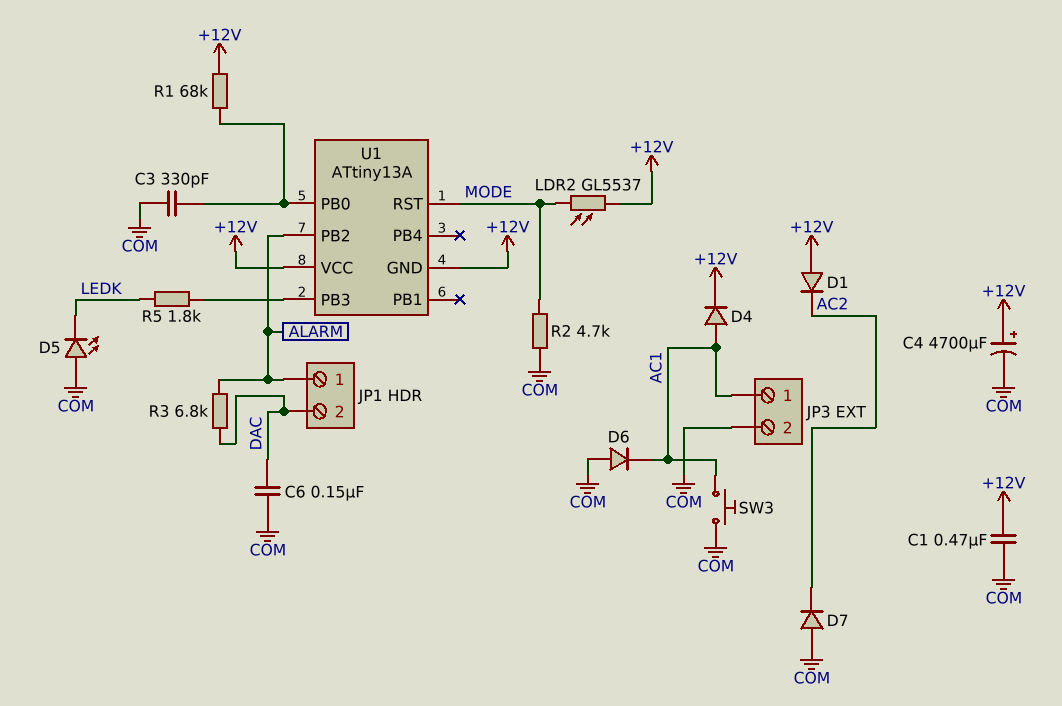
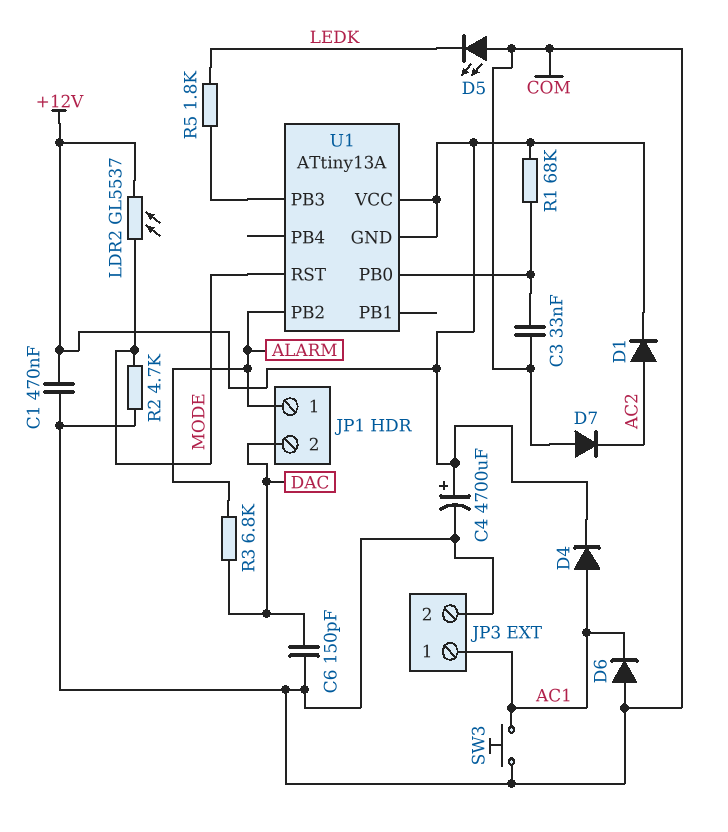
C3: 330pF (COM, U1/PB0) -> 33nF (COM, U1/PB0)
C6: 150nF (COM, DAC) -> 150pF (COM, DAC)
D1: diode (A +12V, K AC2) -> diode (A AC2, K +12V)

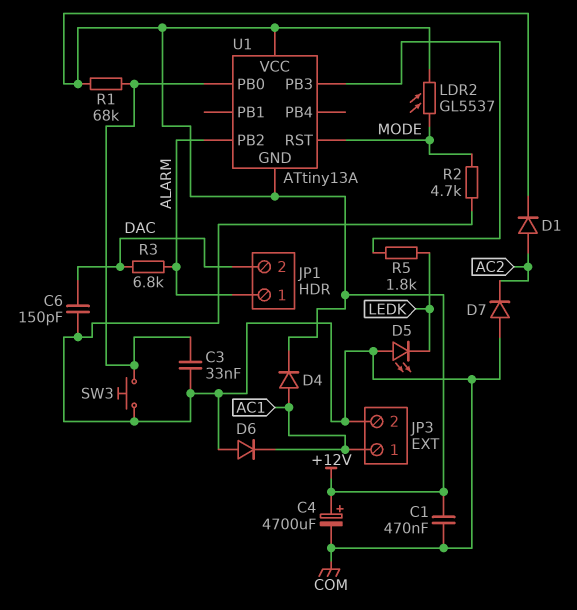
SW3: button (AC1, COM) -> button (COM, U1/PB0)

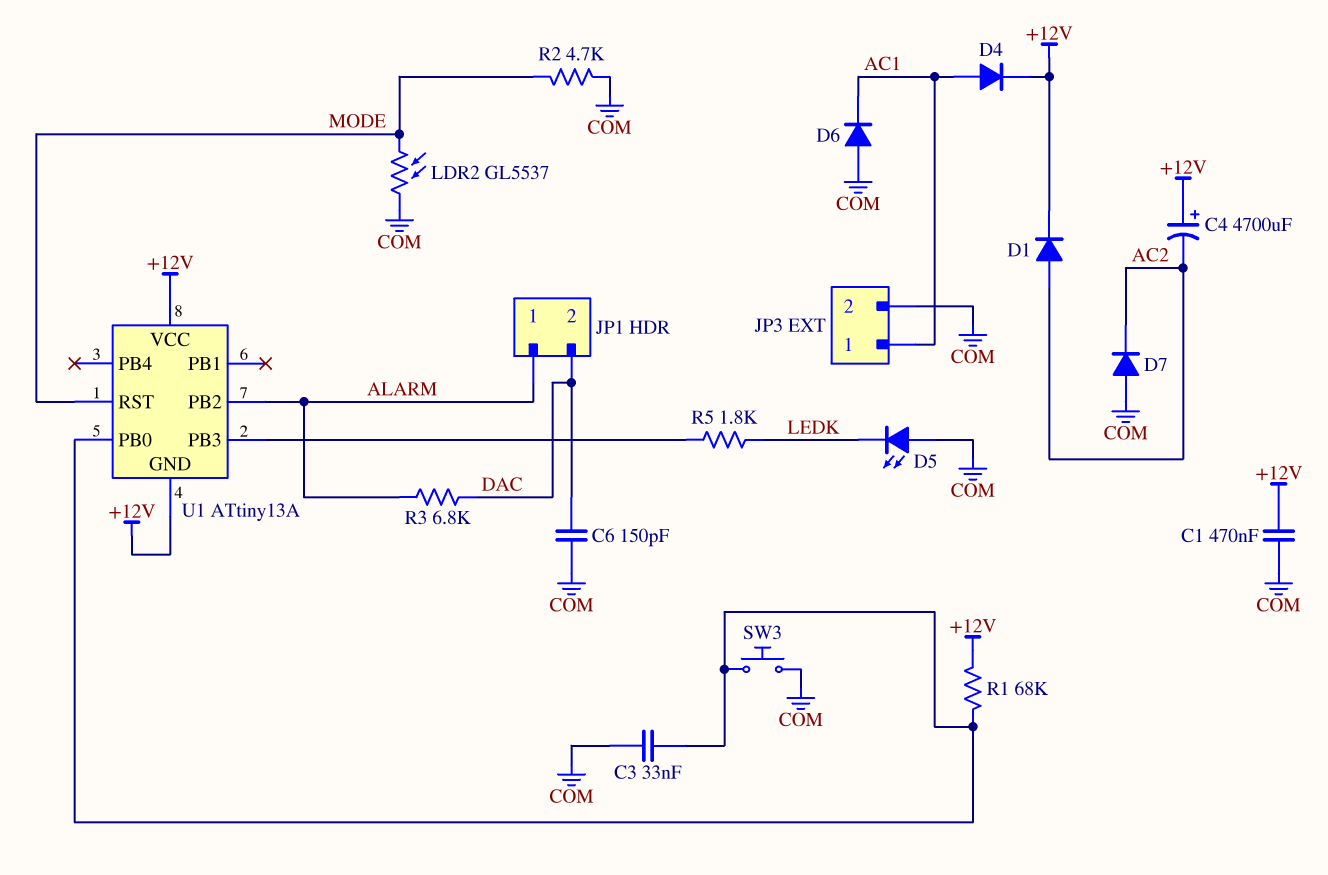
C4: 4700uF (plus +12V, minus COM) -> 4700uF (plus +12V, minus AC2)
LDR2: GL5537 (+12V, MODE) -> GL5537 (COM, MODE)

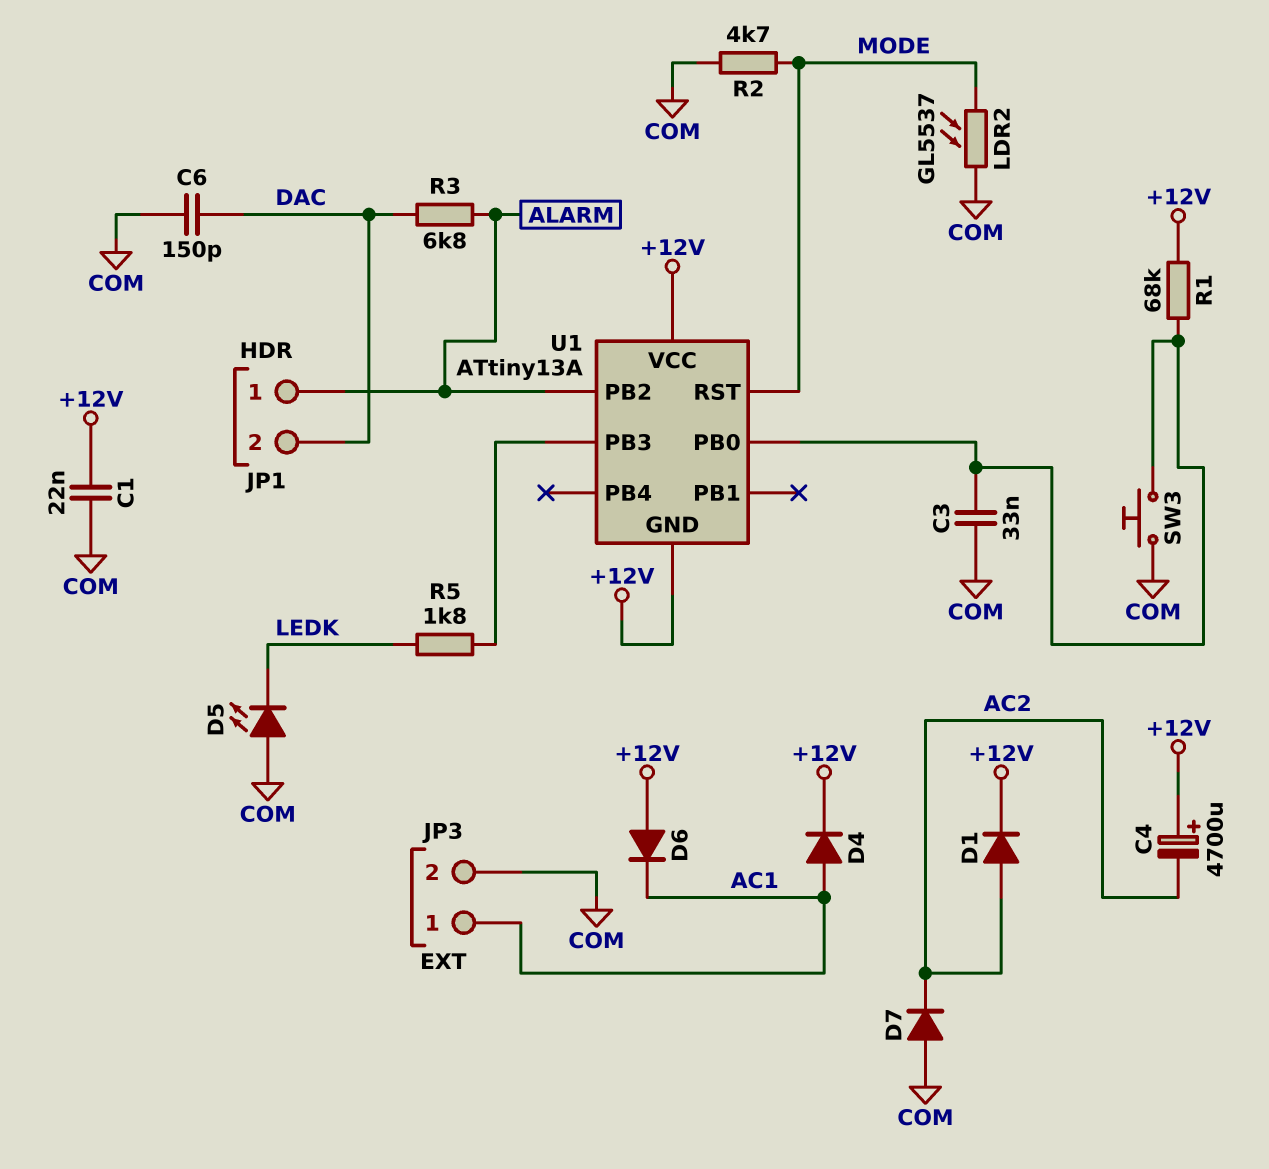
C1: 470nF (+12V, COM) -> 22nF (+12V, COM)
D6: diode (A COM, K AC1) -> diode (A +12V, K AC1)

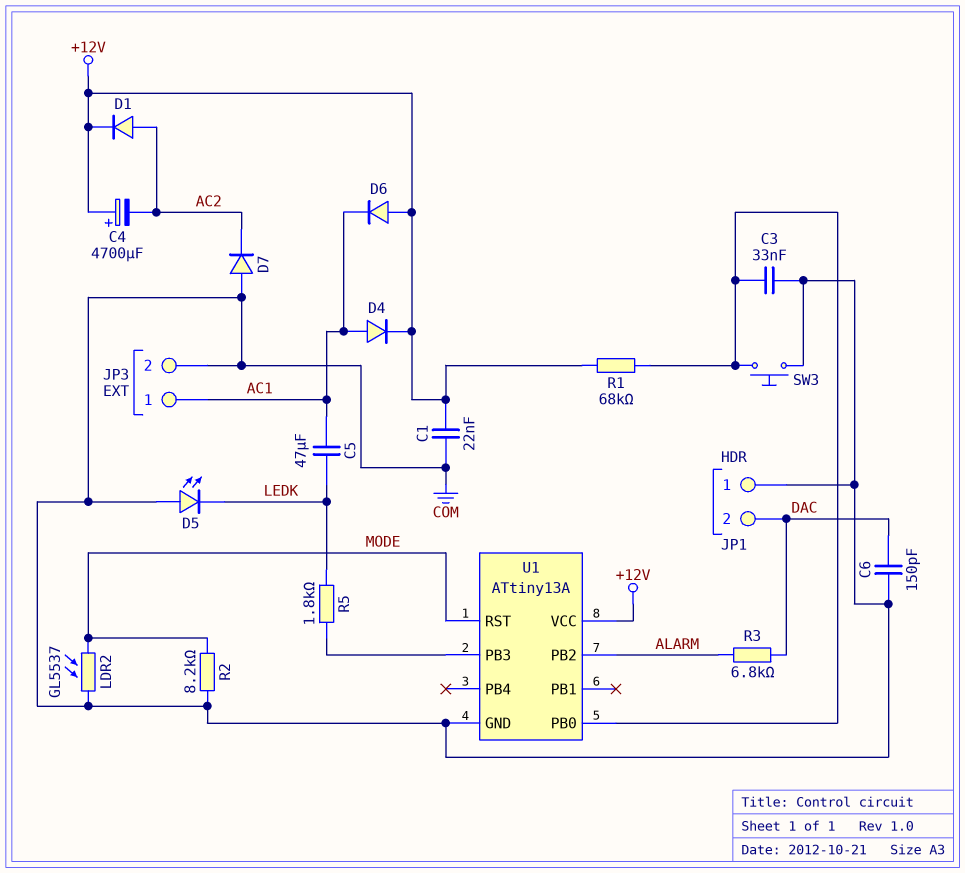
C5: none -> 47uF (AC1, LEDK)
JP1 pin 1: ALARM -> COM
R2: 4.7k (COM, MODE) -> 8.2k (COM, MODE)
U1 pin GND: +12V -> COM

